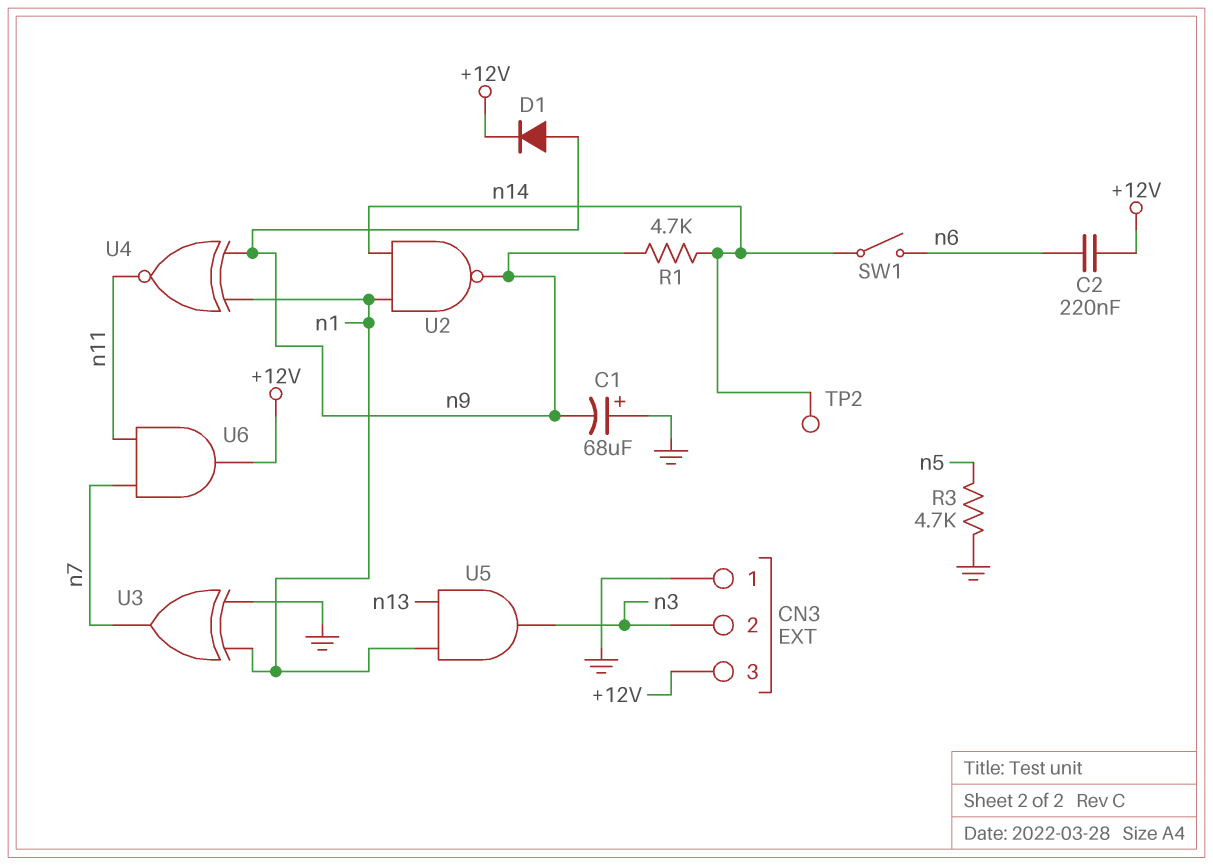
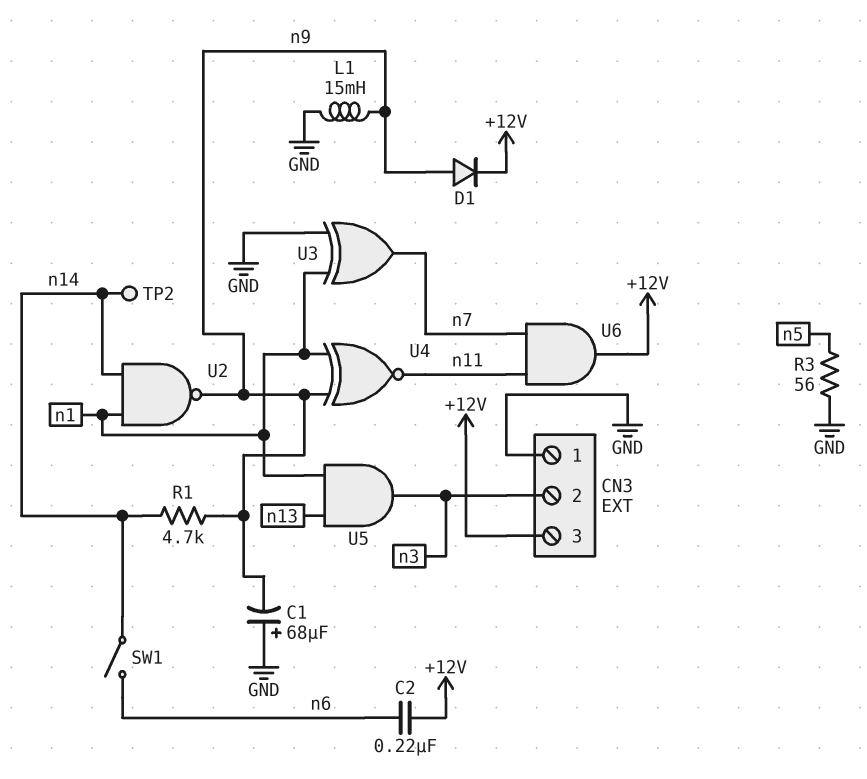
L1: none -> 15mH (GND, n9)
R3: 4.7k (GND, n5) -> 56 (GND, n5)

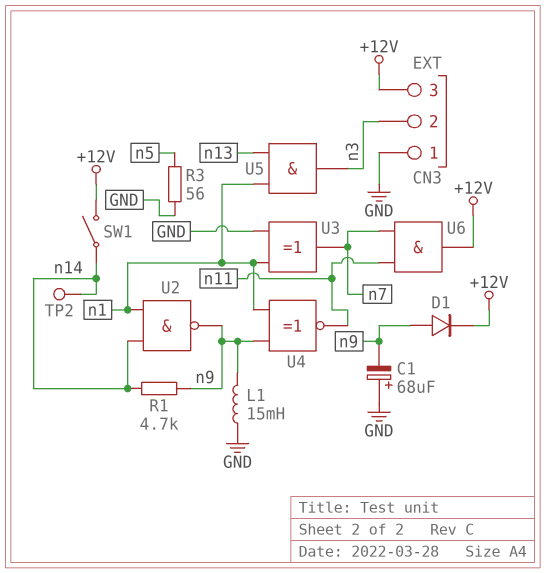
C2: 220nF (+12V, n6) -> none
SW1: switch (n6, n14) -> switch (+12V, n14)

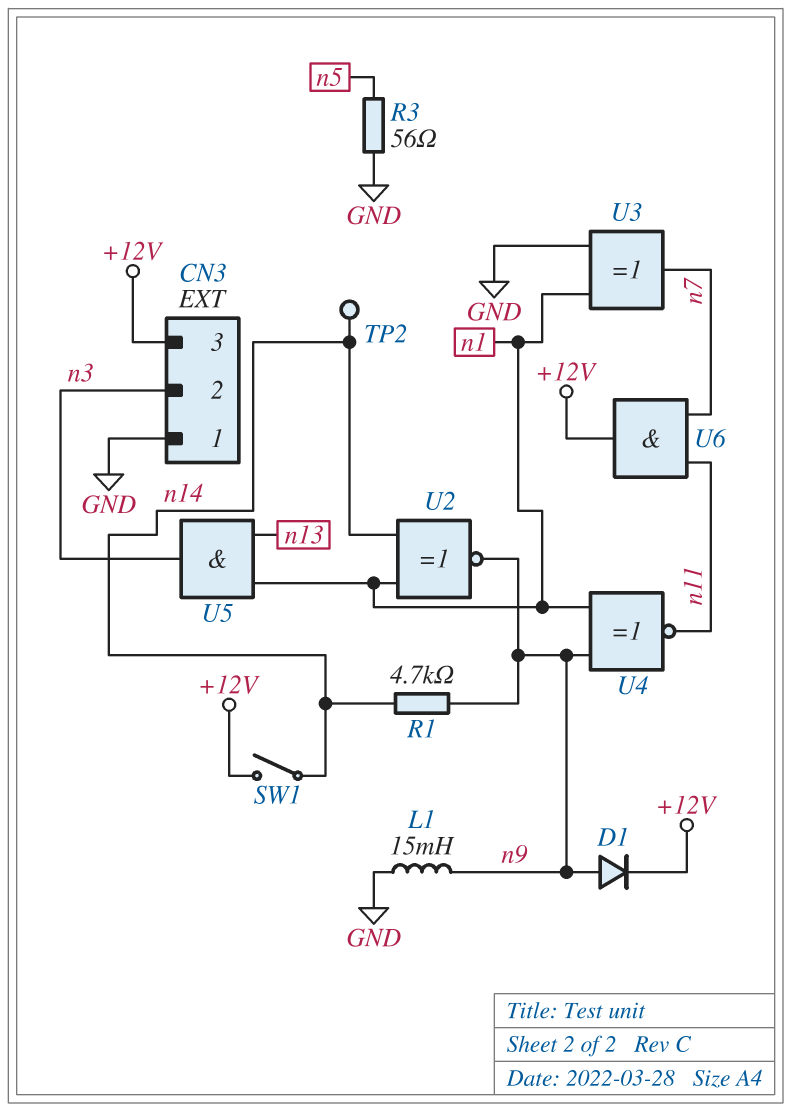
C1: 68uF (plus GND, minus n9) -> none
U2: NAND (in n1, in n14, out n9) -> XNOR (in n1, in n14, out n9)

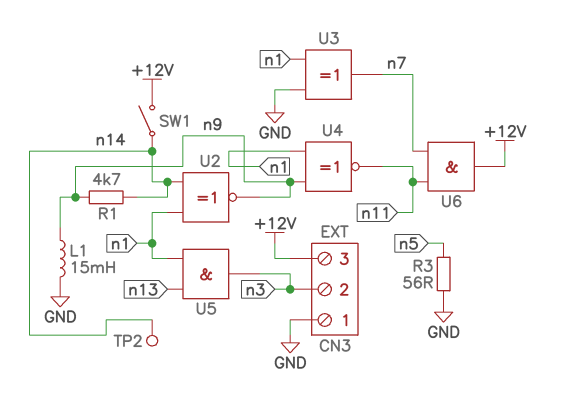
D1: diode (A n9, K +12V) -> none

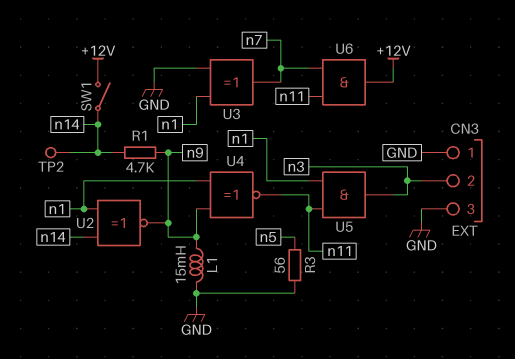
CN3 pin 3: +12V -> GND
U5: AND (in n1, in n13, out n3) -> AND (in n1, in n11, out n3)

